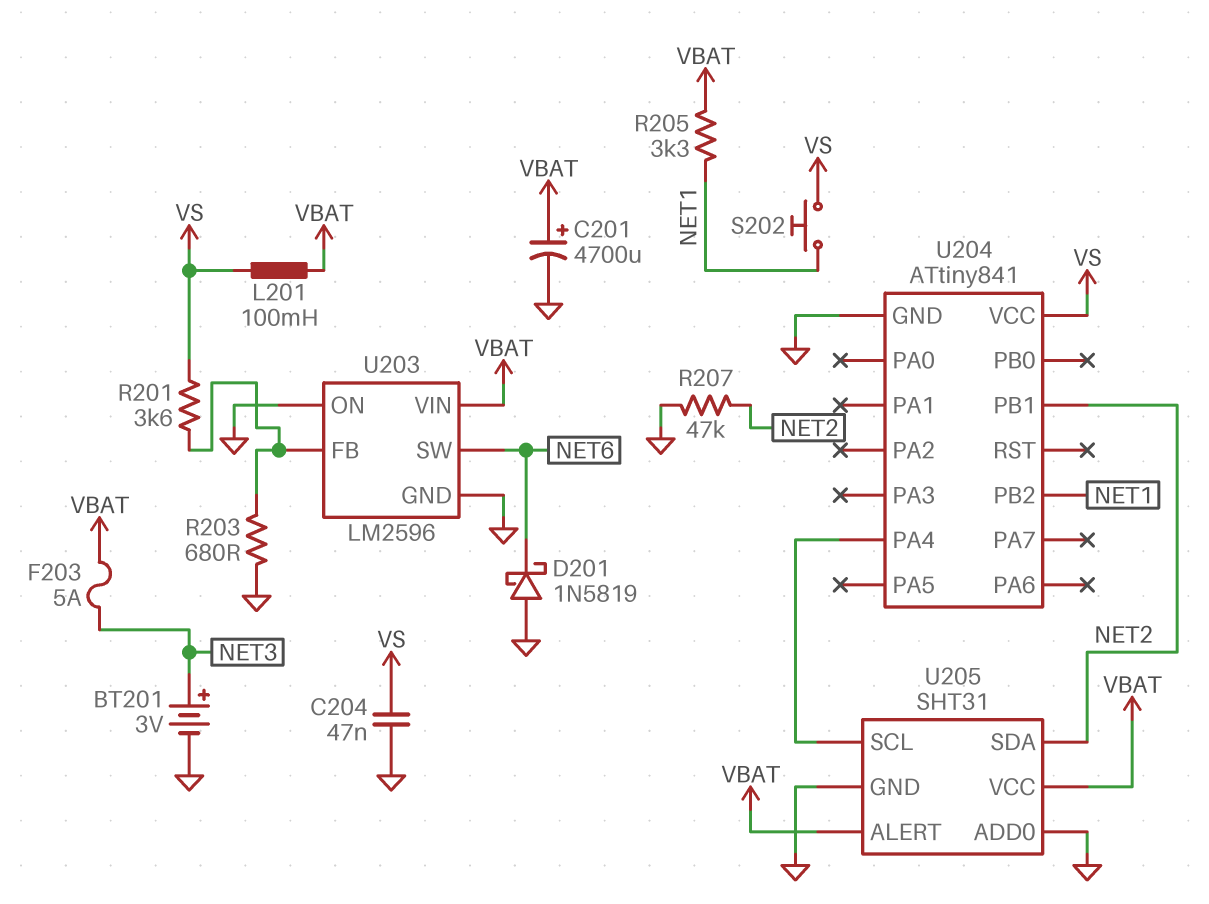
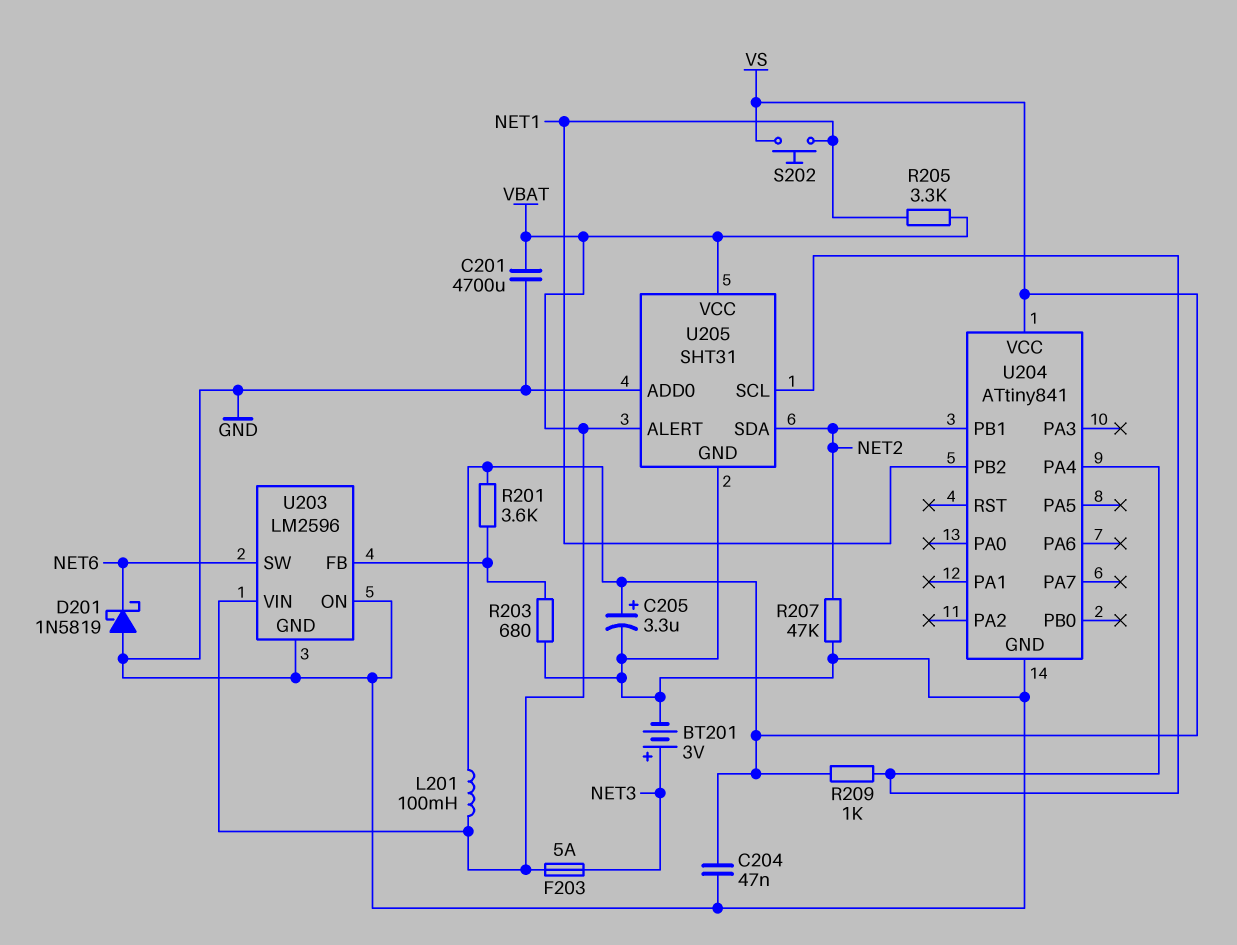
C201: 4700uF (plus VBAT, minus GND) -> 4700uF (GND, VBAT)
C205: none -> 3.3uF (plus VS, minus GND)
R209: none -> 1k (U204/PA4, VS)

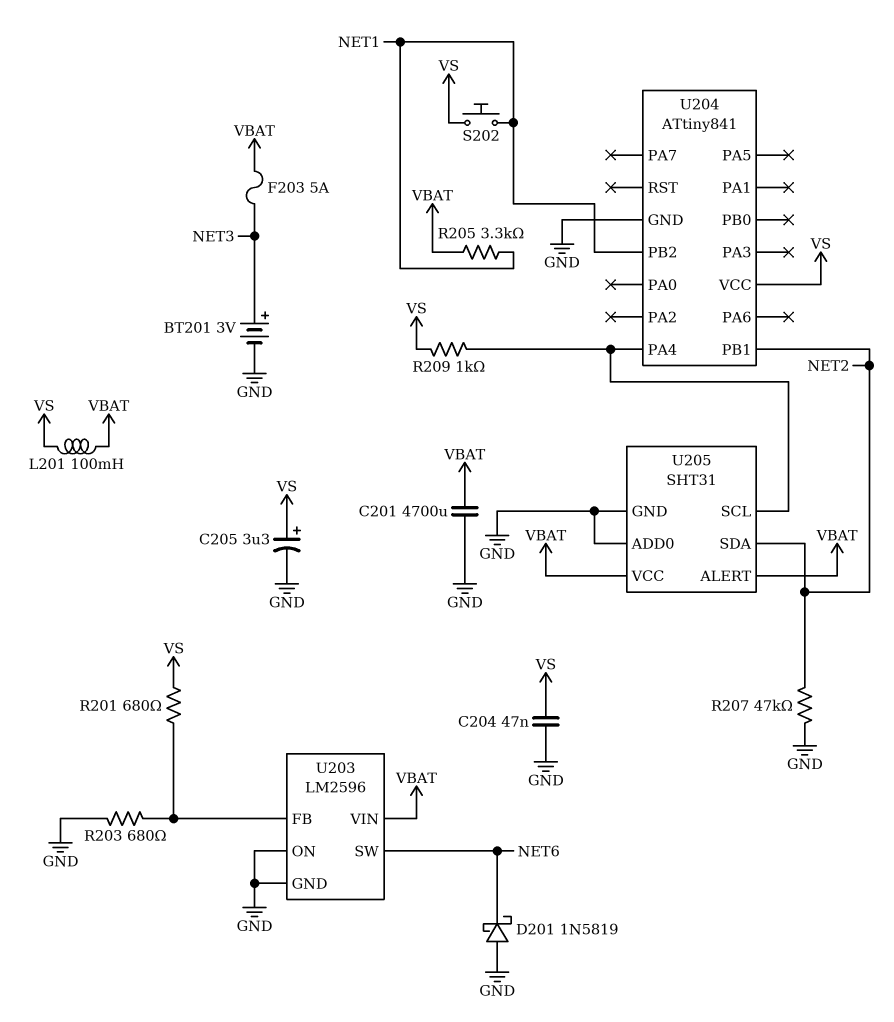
R201: 3.6k (U203/FB, VS) -> 680 (U203/FB, VS)

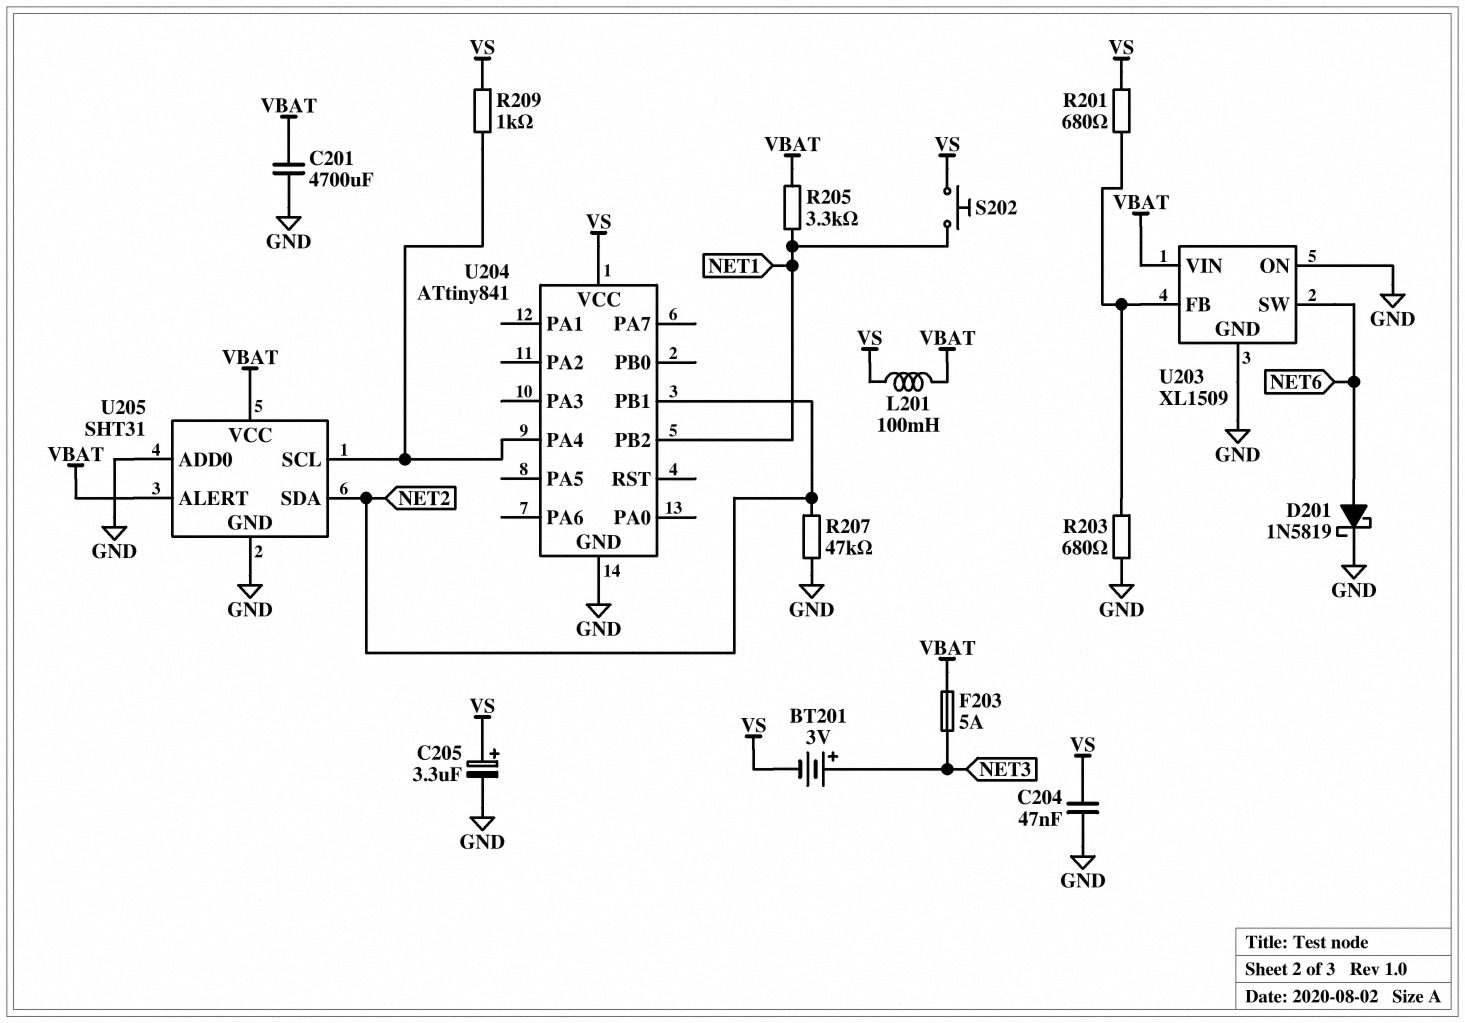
BT201: 3V (plus NET3, minus GND) -> 3V (plus NET3, minus VS)
D201: schottky 1N5819 (A GND, K NET6) -> schottky 1N5819 (A NET6, K GND)
U203: LM2596 -> XL1509

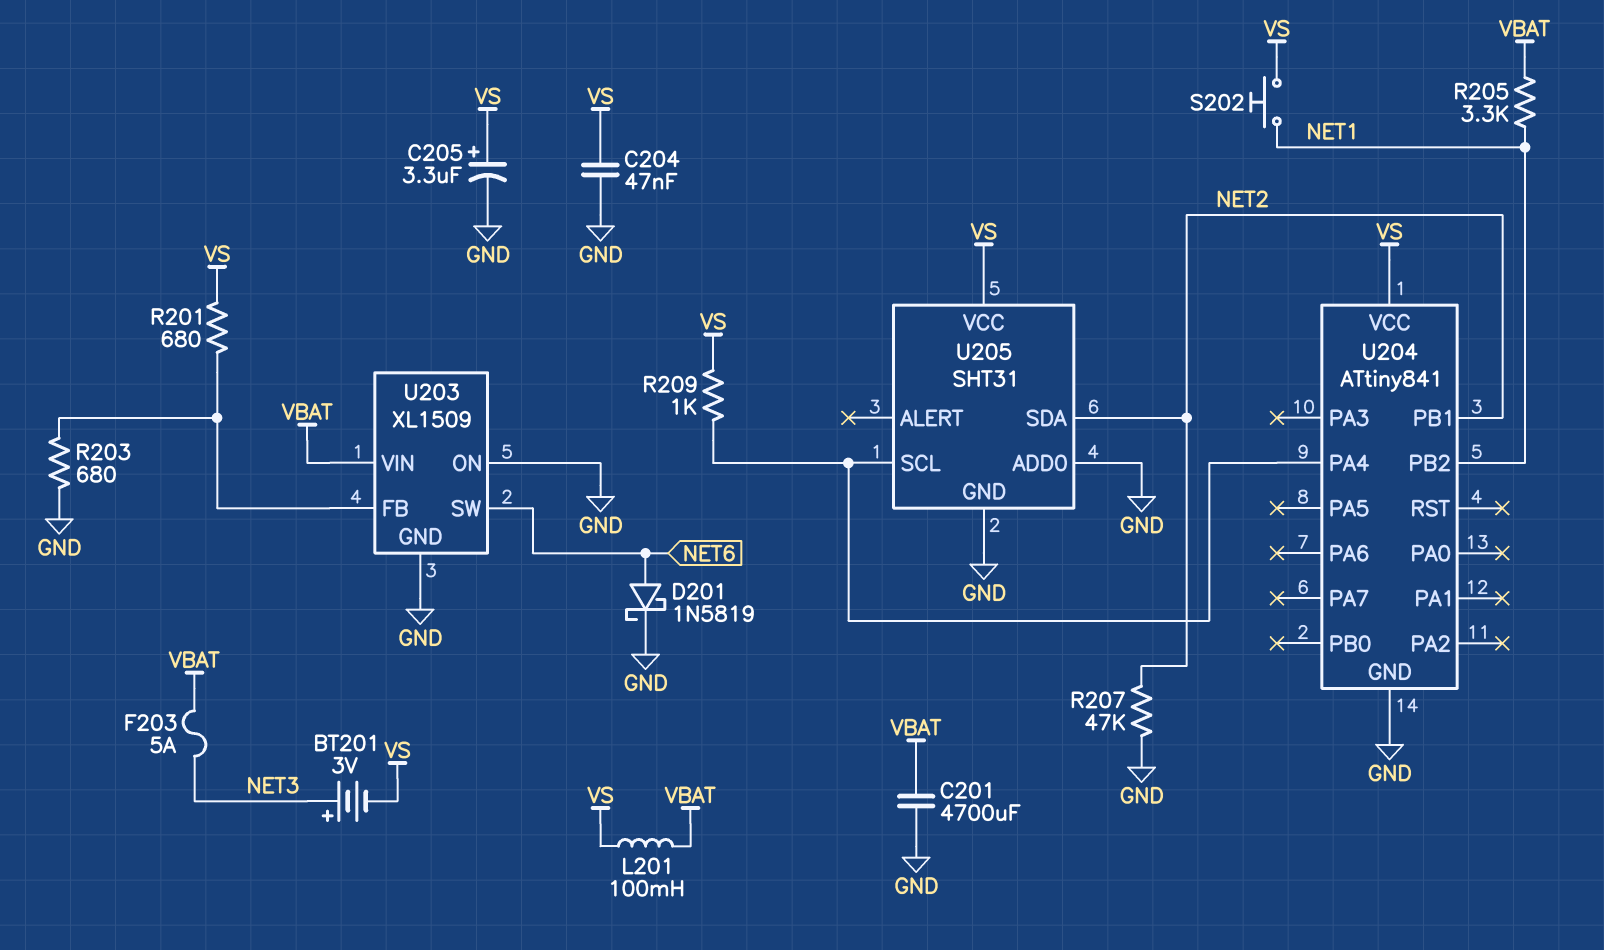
U205 pin ALERT: VBAT -> none
U205 pin VCC: VBAT -> VS

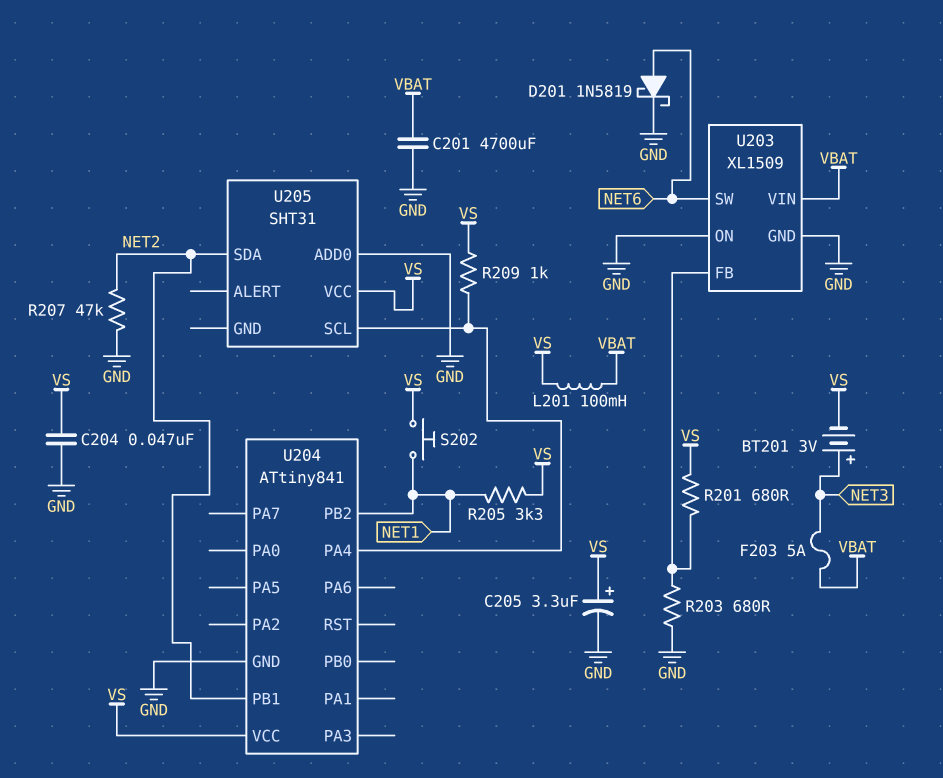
R205: 3.3k (NET1, VBAT) -> 3.3k (NET1, VS)
U205 pin GND: GND -> none

